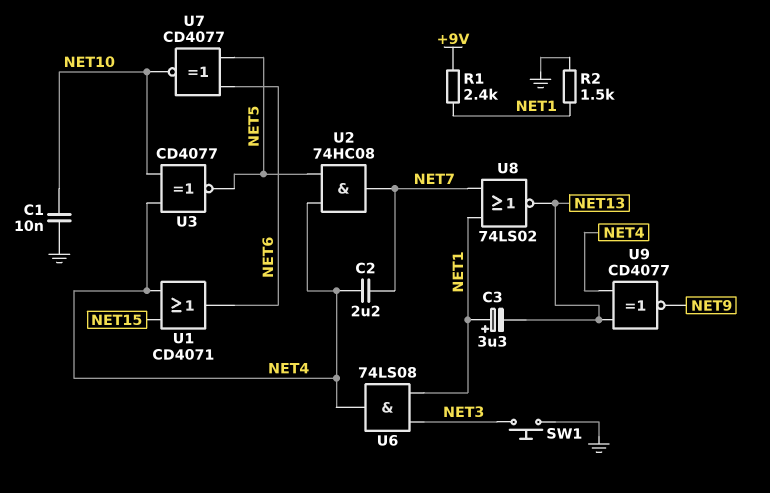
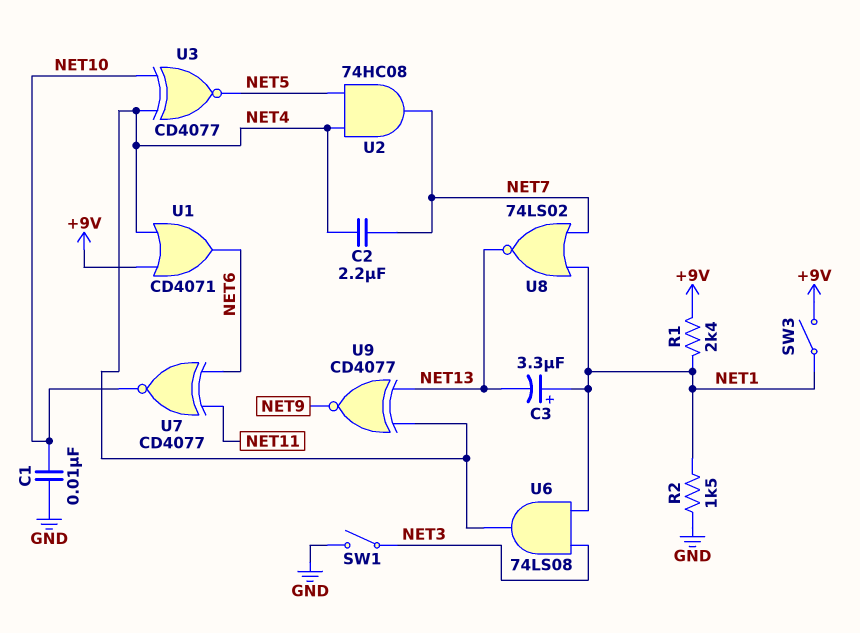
SW1: button (GND, NET3) -> switch (GND, NET3)
SW3: none -> switch (+9V, NET1)
U1: OR CD4071 (in NET4, in NET15, out NET6) -> OR CD4071 (in +9V, in NET4, out NET6)
U7: XNOR CD4077 (in NET5, in NET6, out NET10) -> XNOR CD4077 (in NET6, in NET11, out NET10)

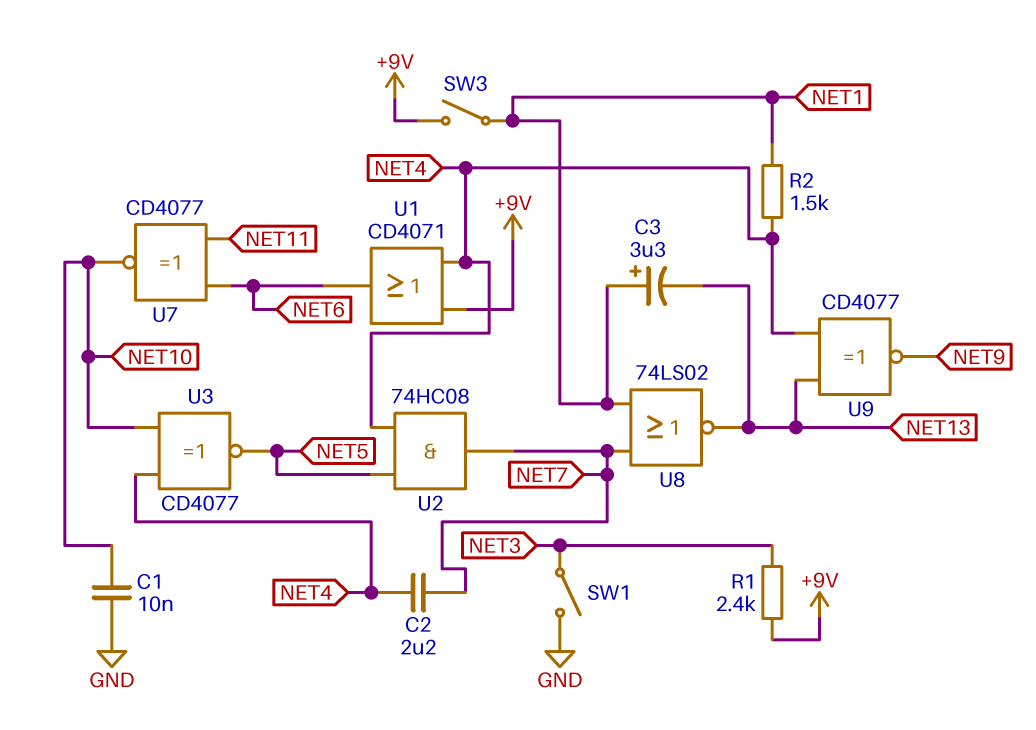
R1: 2.4k (+9V, NET1) -> 2.4k (+9V, NET3)
R2: 1.5k (GND, NET1) -> 1.5k (NET1, NET4)
U6: AND 74LS08 (in NET1, in NET3, out NET4) -> none

